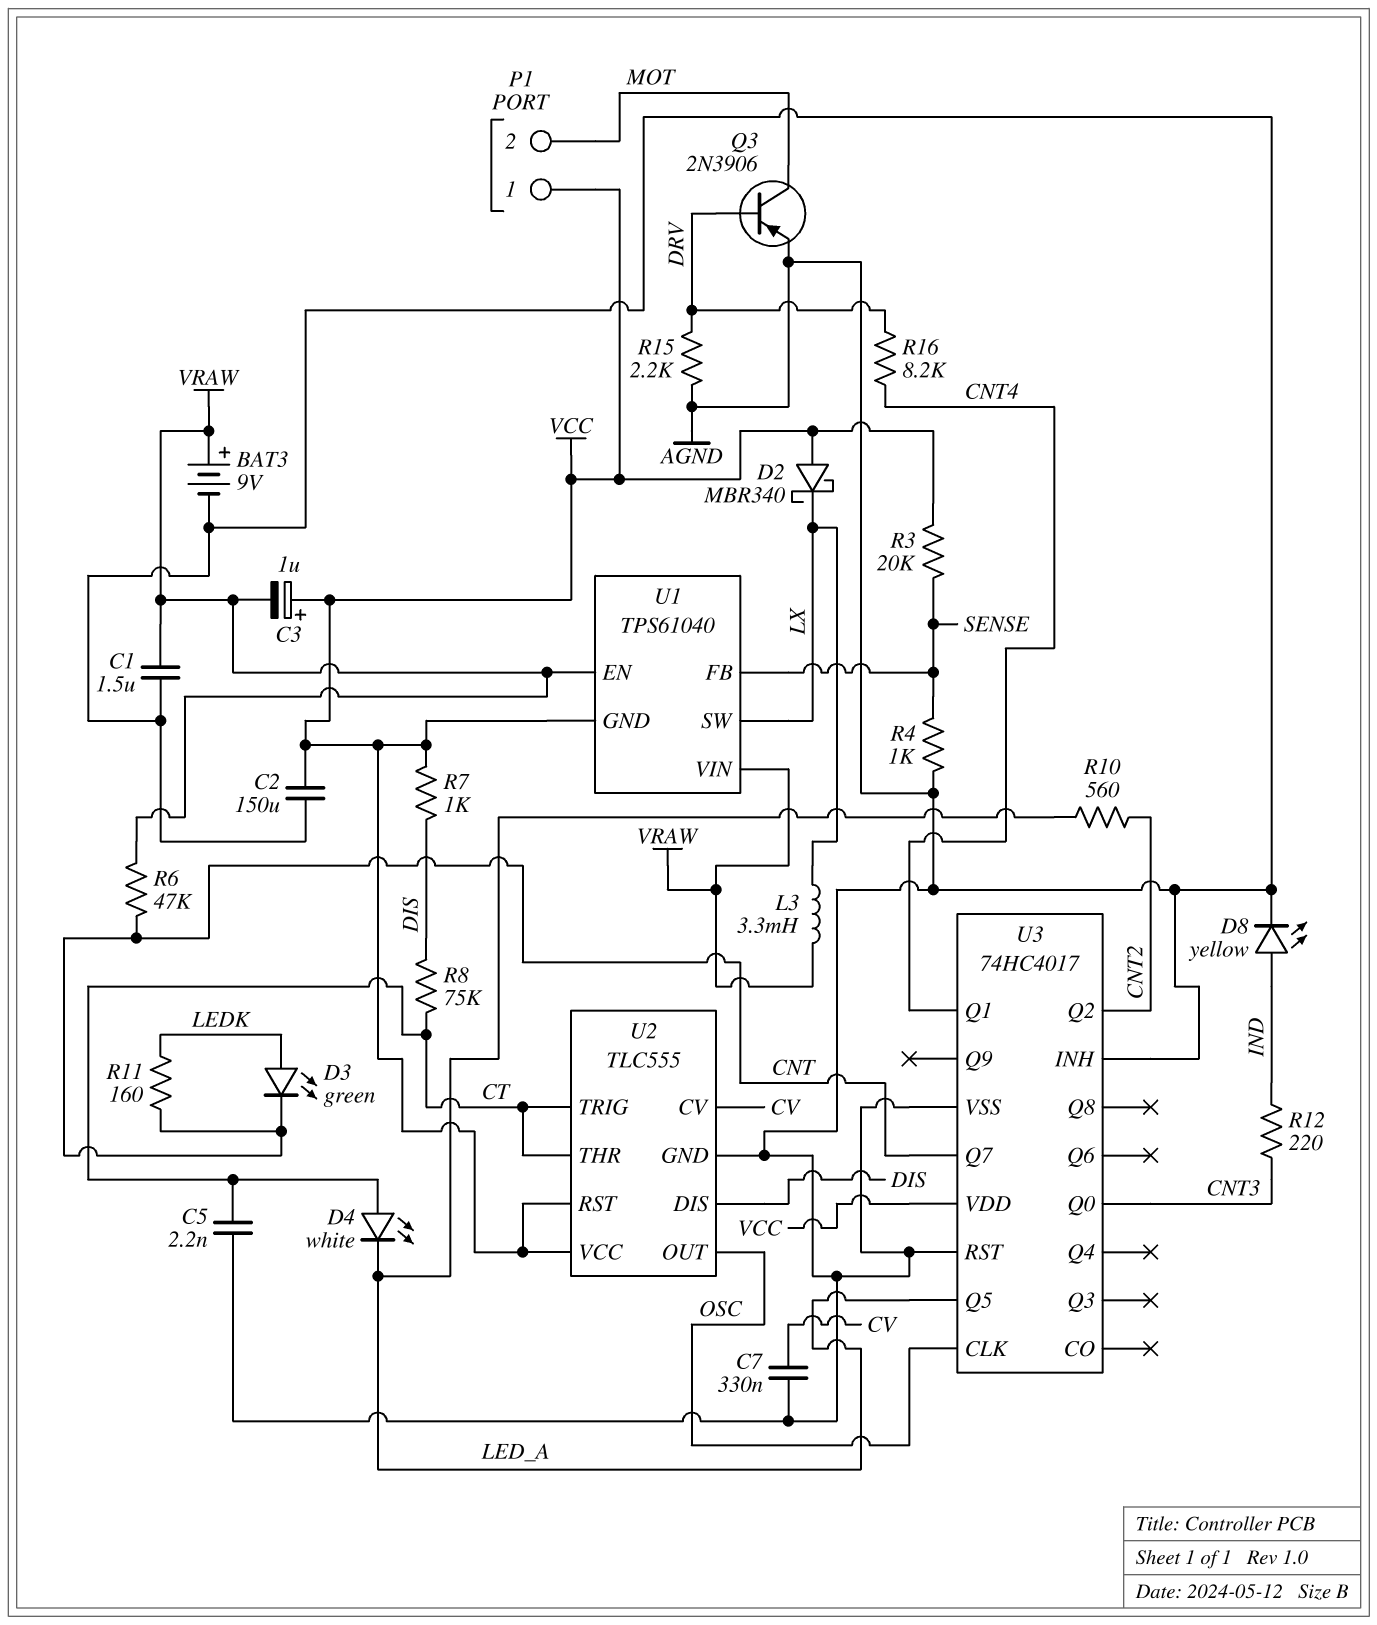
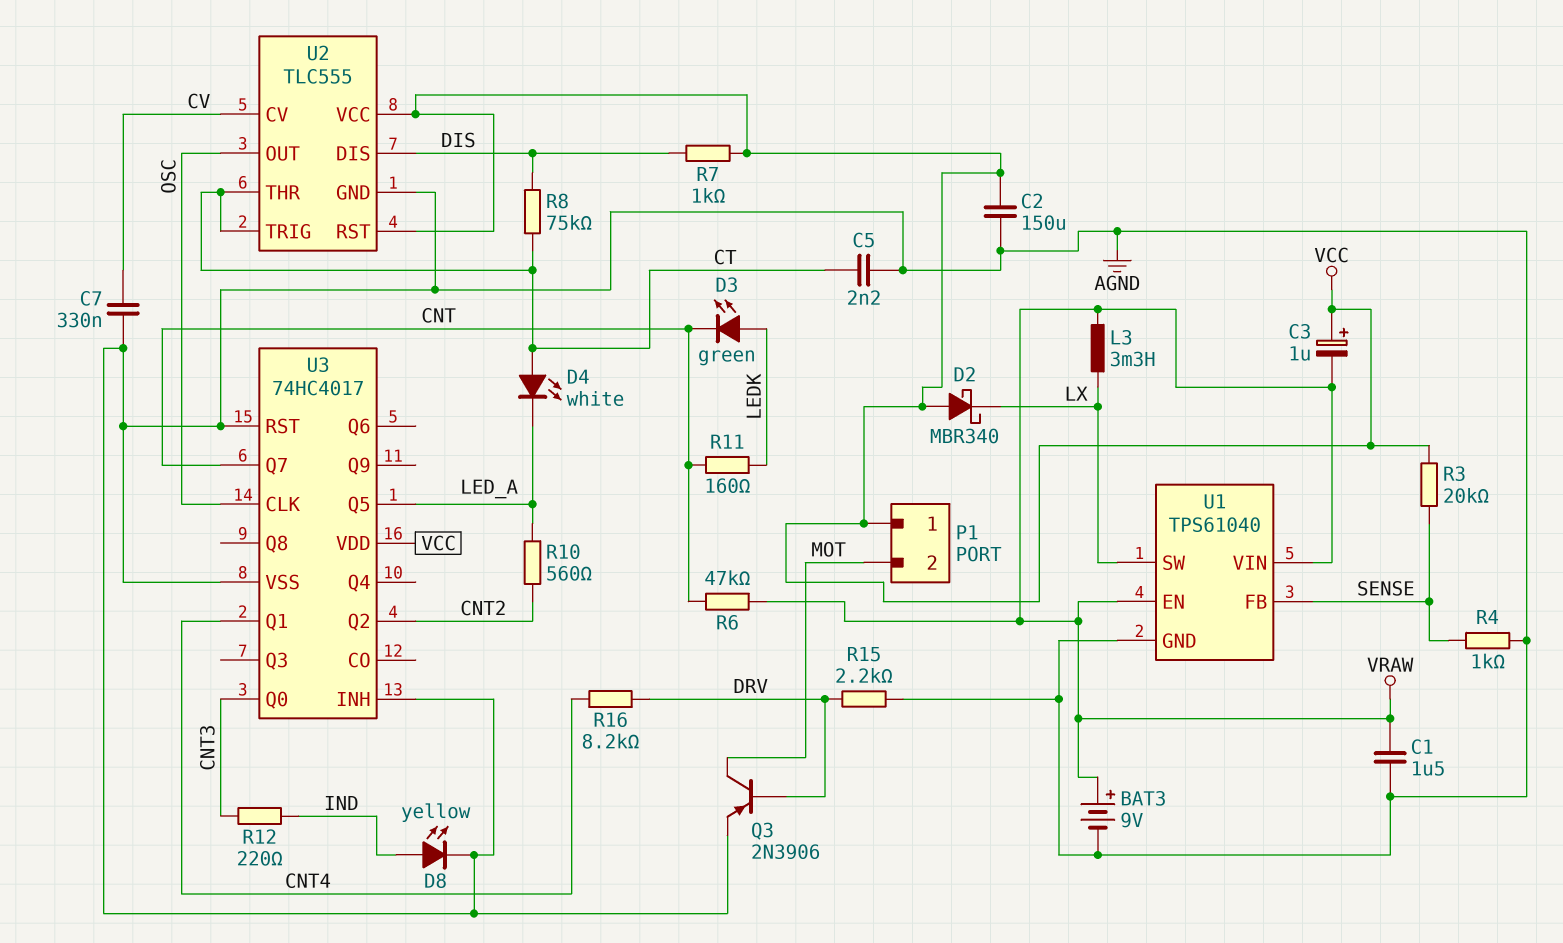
U1 pin GND: VCC -> AGND

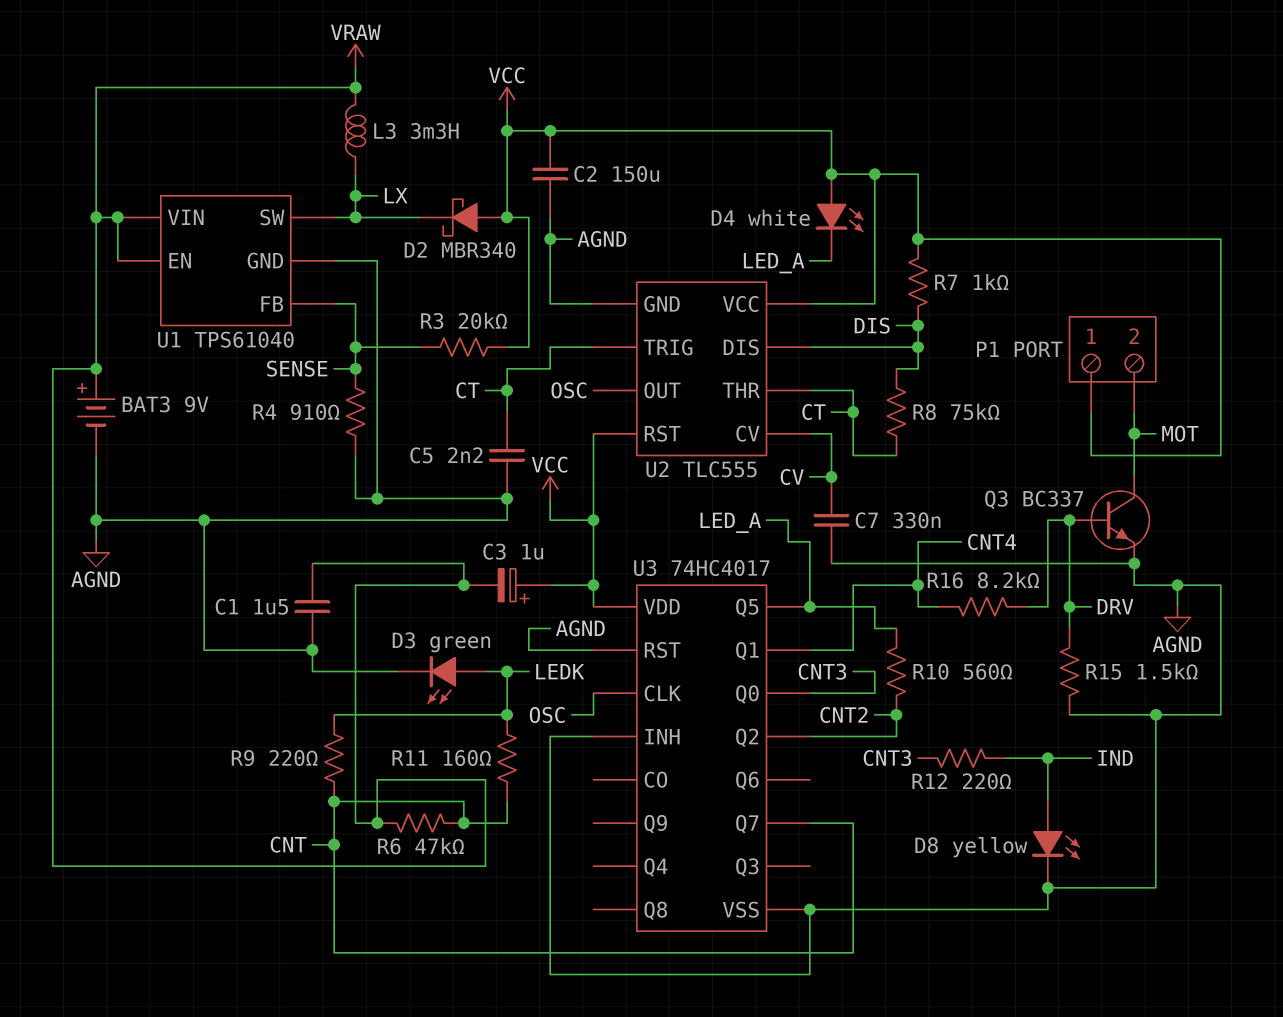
D3: LED green (A LEDK, K CNT) -> LED green (A LEDK, K AGND)
D4: LED white (A CT, K LED_A) -> LED white (A VCC, K LED_A)
Q3: PNP 2N3906 (B DRV, C MOT, E AGND) -> NPN BC337 (B DRV, C MOT, E AGND)
R4: 1k (AGND, SENSE) -> 910 (AGND, SENSE)
R9: none -> 220 (CNT, LEDK)
R15: 2.2k (AGND, DRV) -> 1.5k (AGND, DRV)

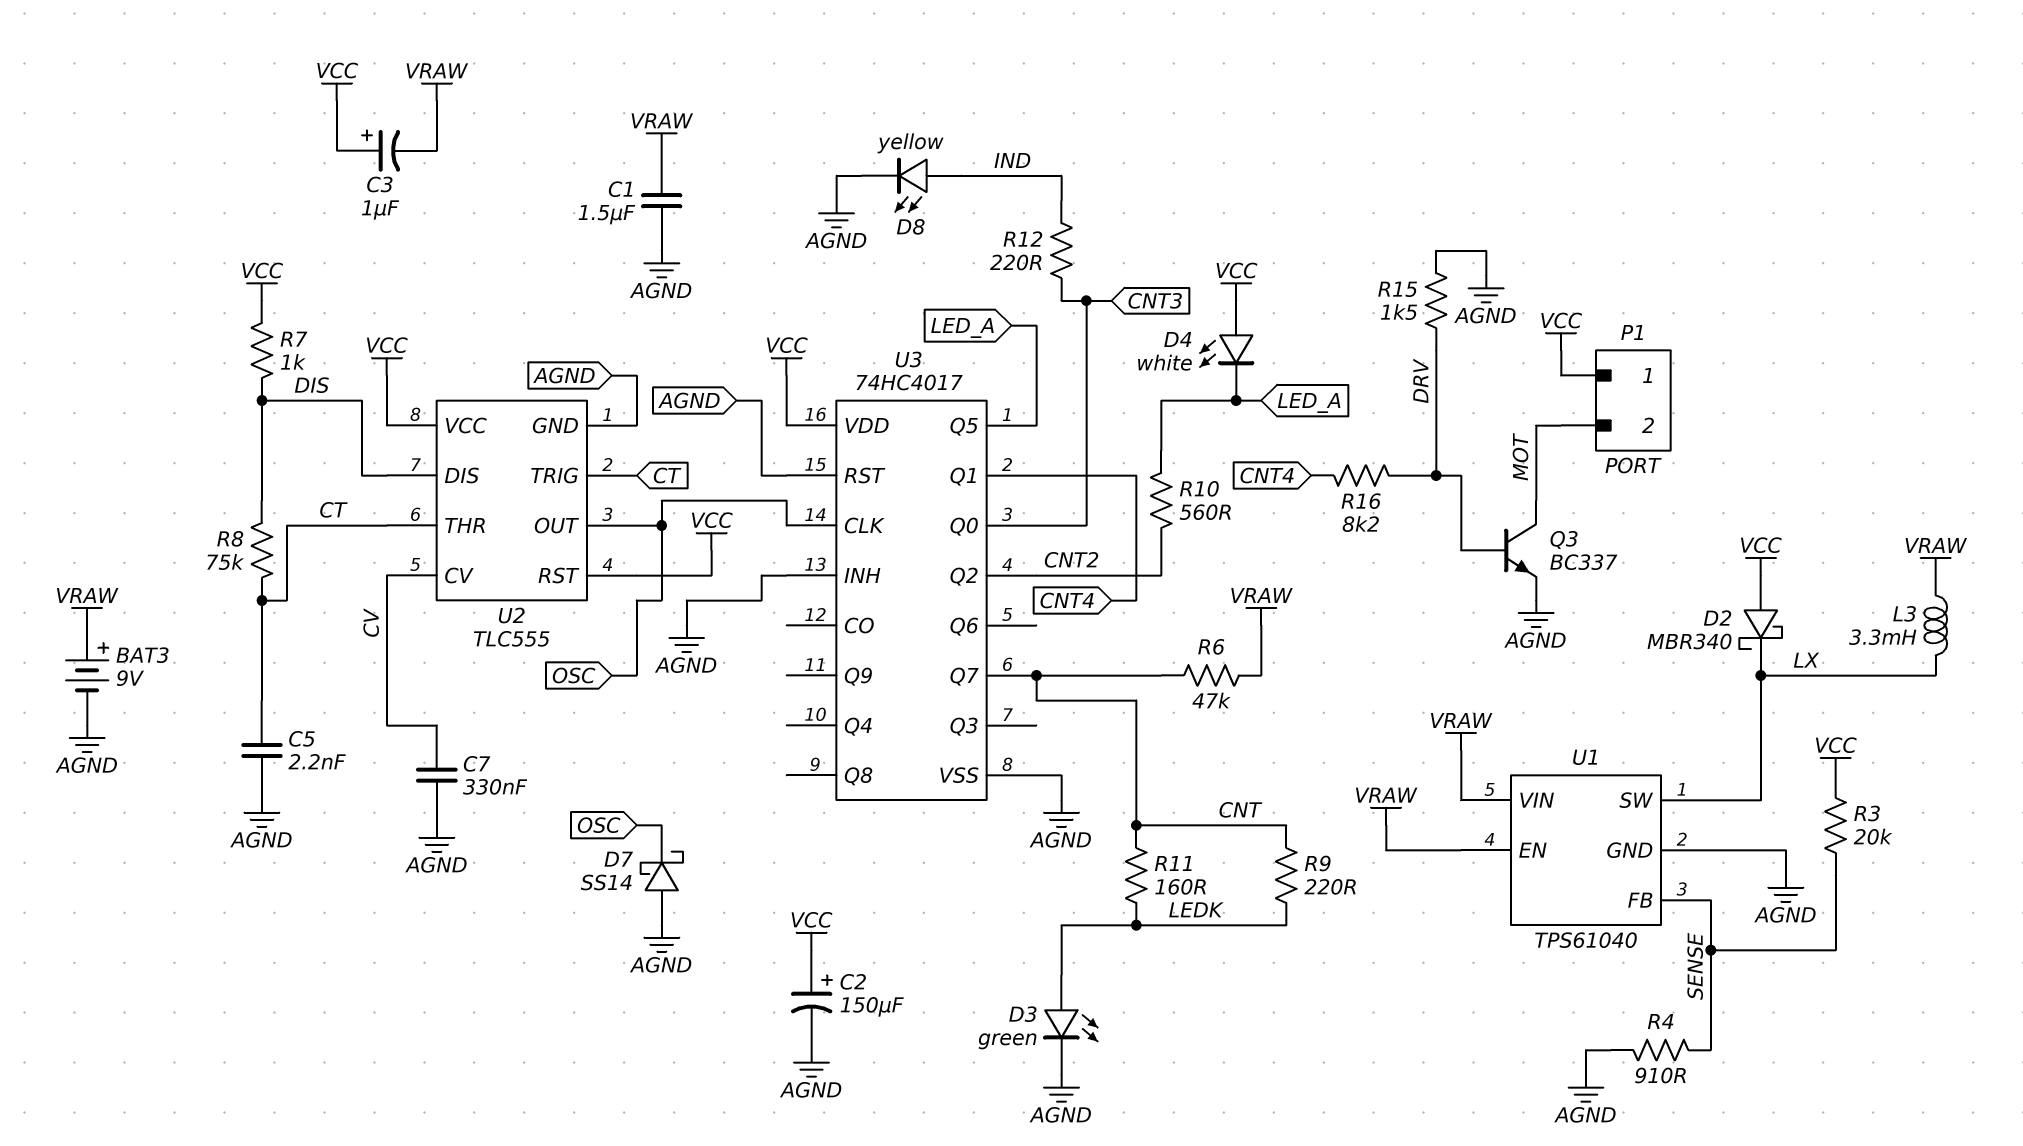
C2: 150uF (AGND, VCC) -> 150uF (plus VCC, minus AGND)
D7: none -> schottky SS14 (A AGND, K OSC)

